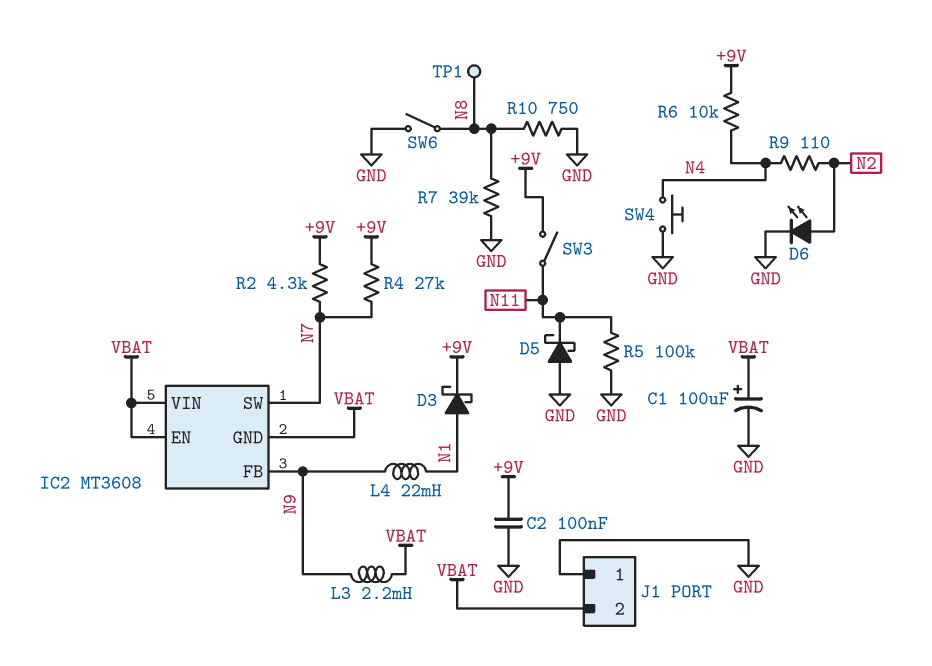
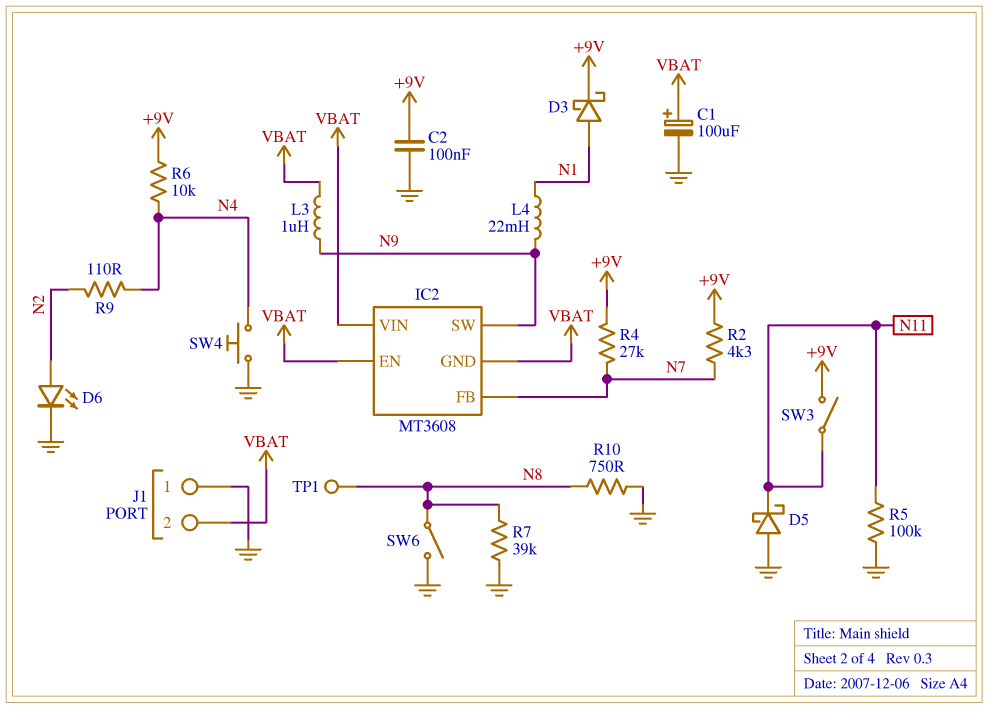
IC2 pin FB: N9 -> N7
IC2 pin SW: N7 -> N9
L3: 2.2mH (N9, VBAT) -> 1uH (N9, VBAT)

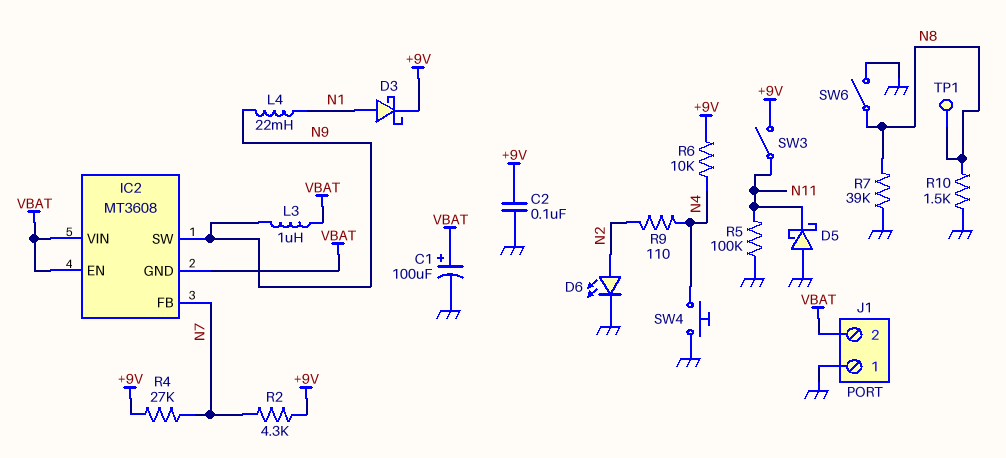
R10: 750 (GND, N8) -> 1.5k (GND, N8)

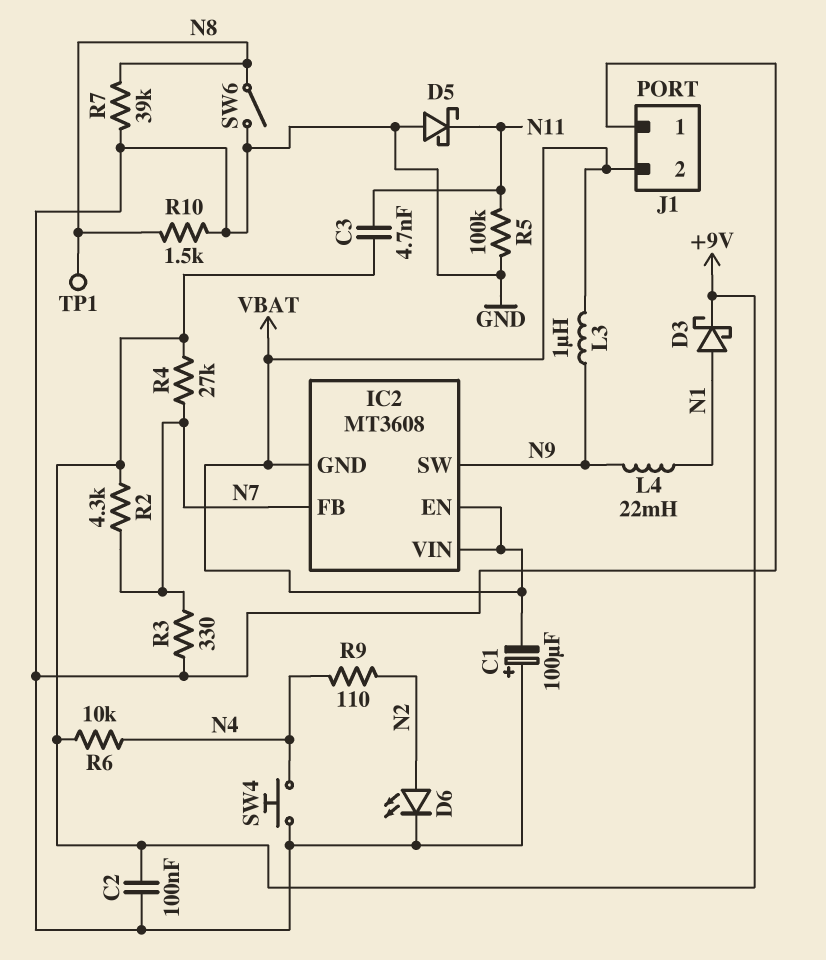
C1: 100uF (plus VBAT, minus GND) -> 100uF (plus GND, minus VBAT)
C3: none -> 4.7nF (+9V, N11)
R3: none -> 330 (GND, N7)
SW3: switch (+9V, N11) -> none

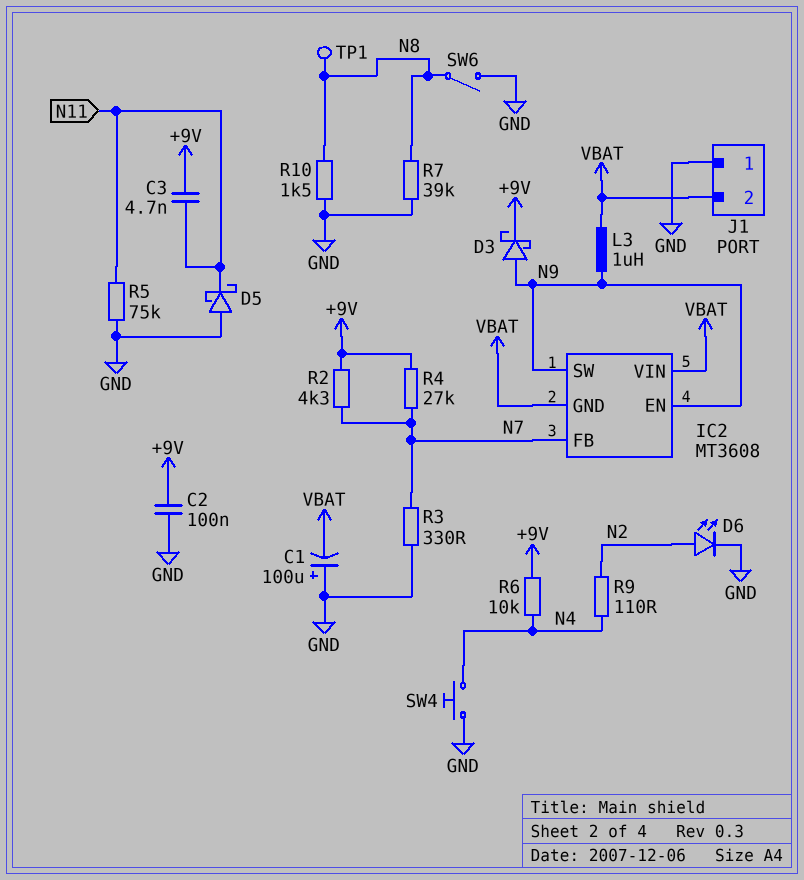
D3: schottky (A N1, K +9V) -> schottky (A N9, K +9V)
IC2 pin EN: VBAT -> N9
L4: 22mH (N1, N9) -> none
R5: 100k (GND, N11) -> 75k (GND, N11)

